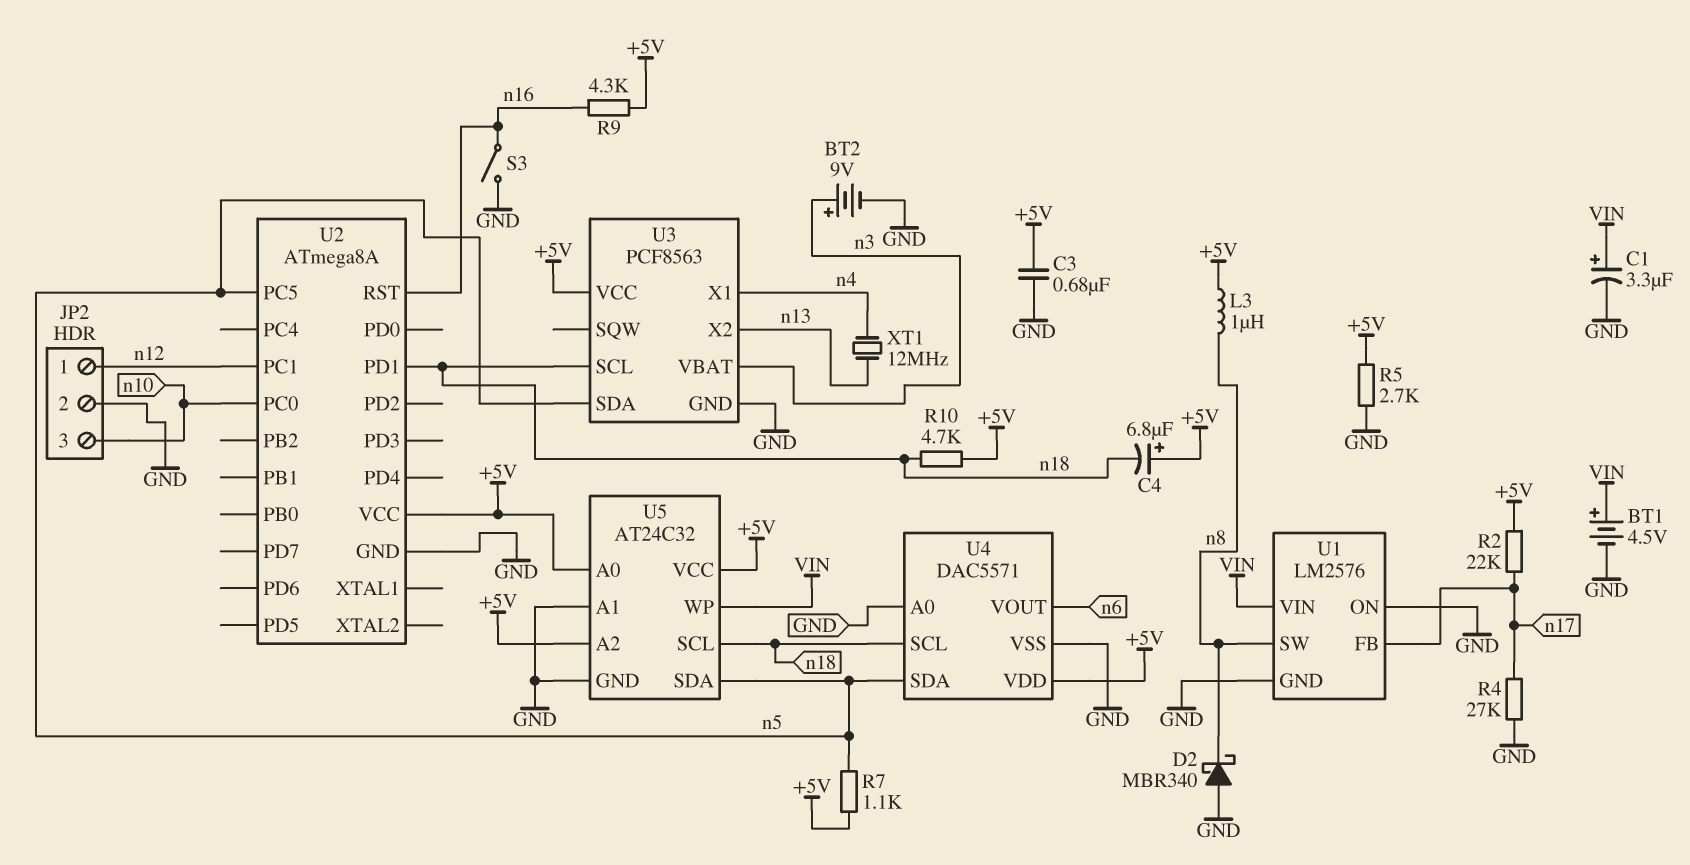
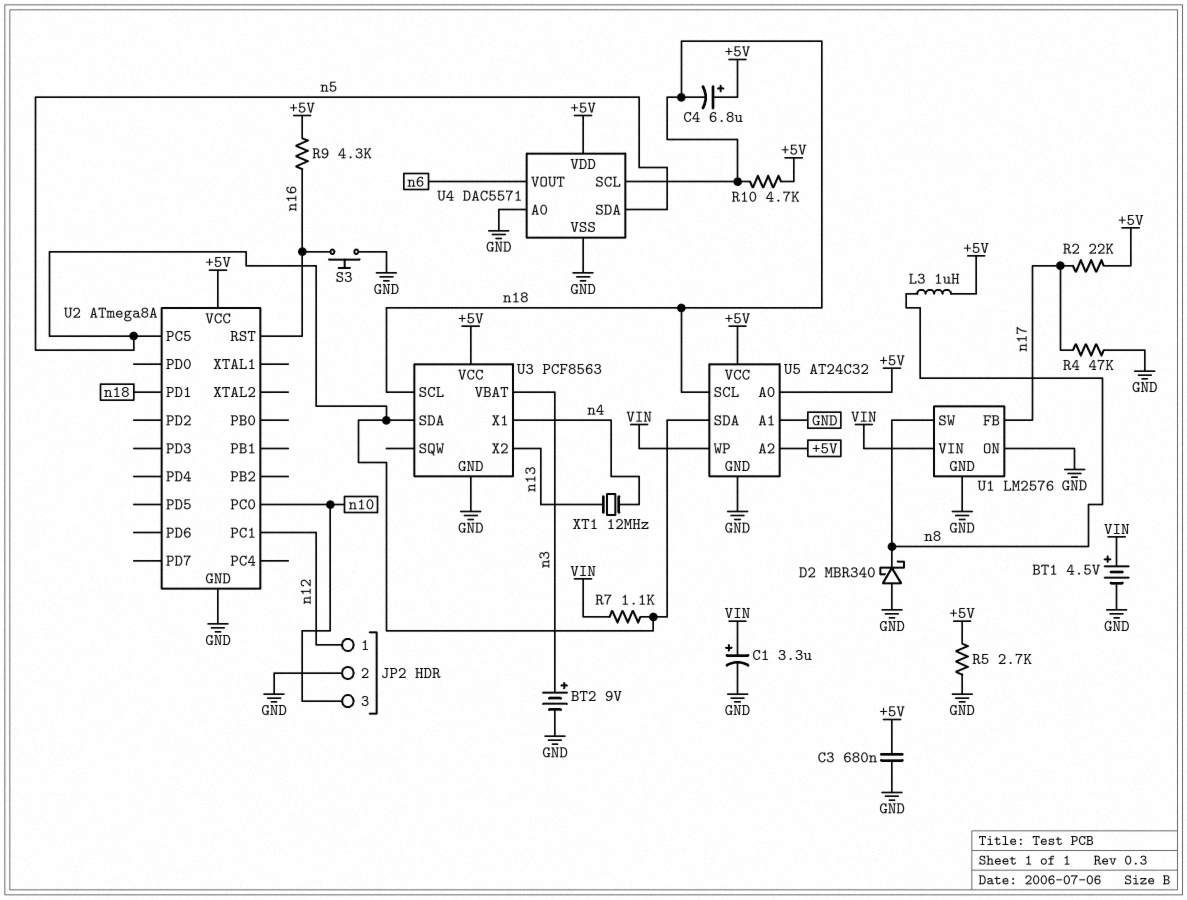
R4: 27k (GND, n17) -> 47k (GND, n17)
R7: 1.1k (+5V, n5) -> 1.1k (VIN, n5)
S3: switch (GND, n16) -> button (GND, n16)

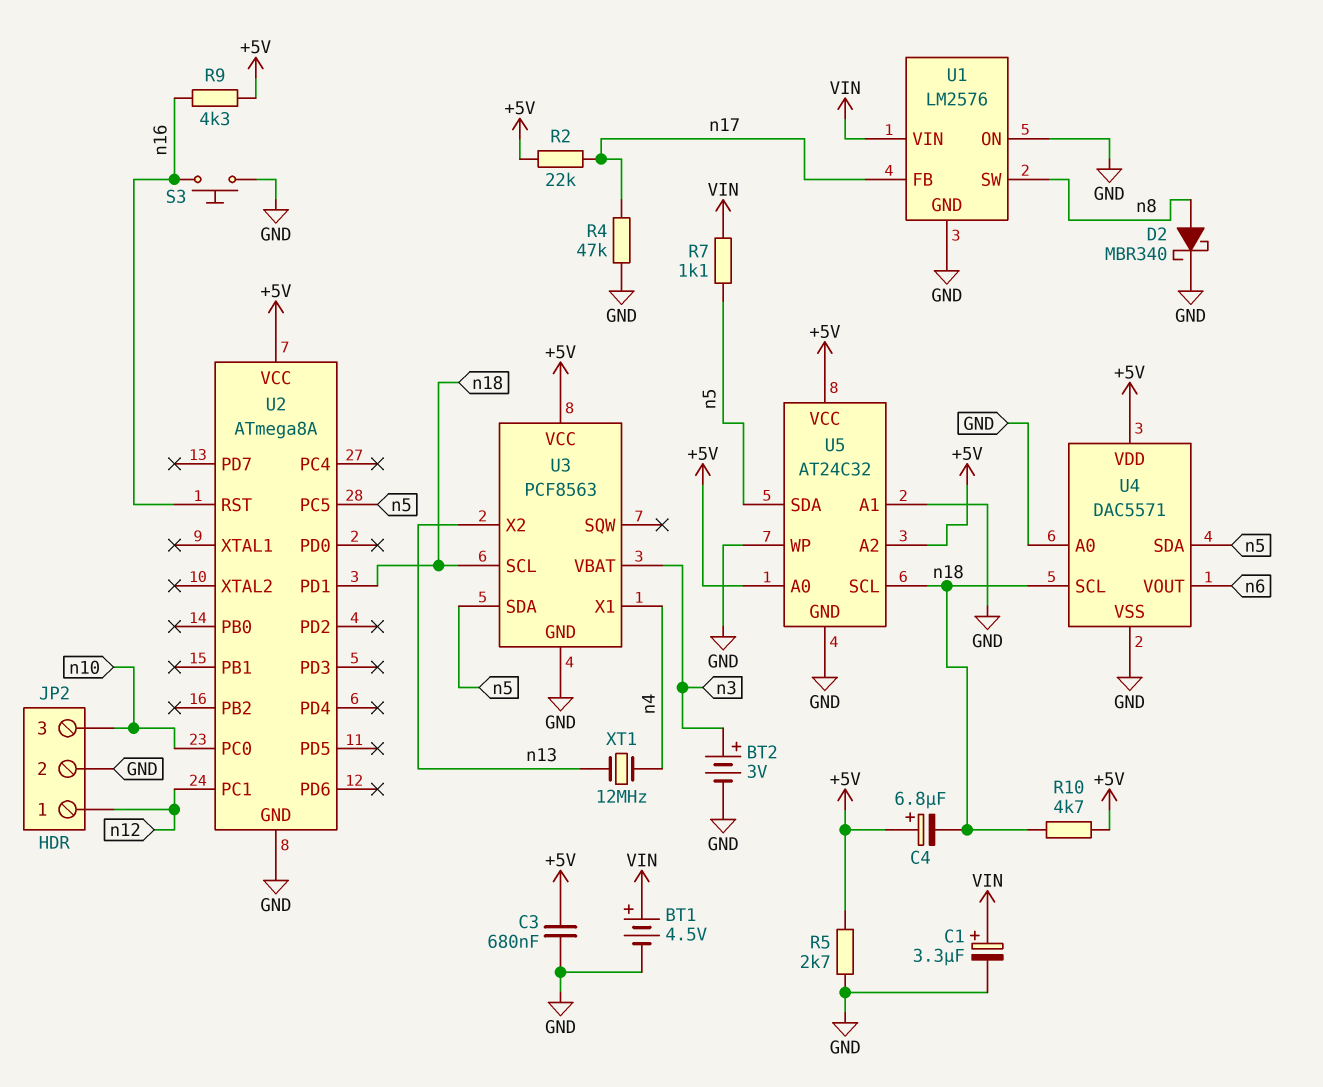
BT2: 9V (plus n3, minus GND) -> 3V (plus n3, minus GND)
D2: schottky MBR340 (A GND, K n8) -> schottky MBR340 (A n8, K GND)
L3: 1uH (+5V, n8) -> none
U5 pin WP: VIN -> GND

